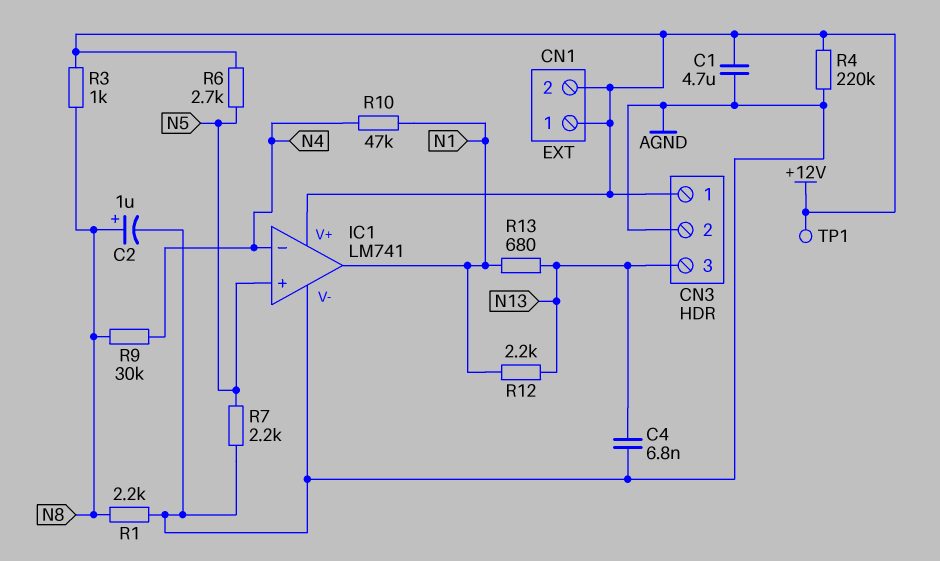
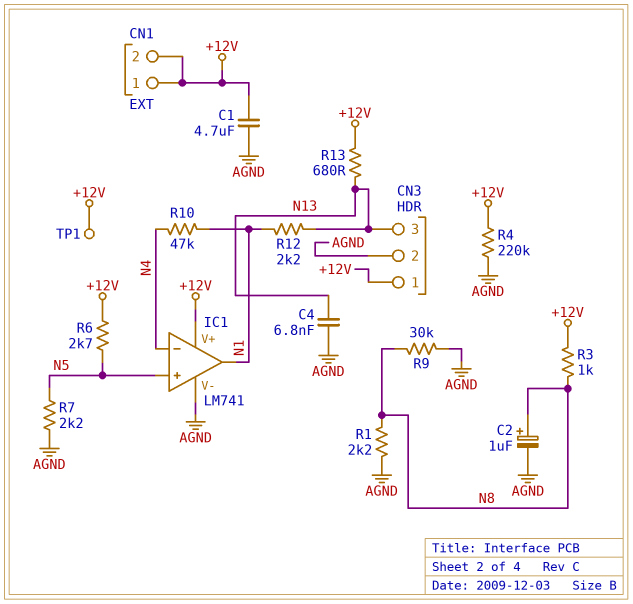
R9: 30k (N4, N8) -> 30k (AGND, N8)
R13: 680 (N1, N13) -> 680 (+12V, N13)

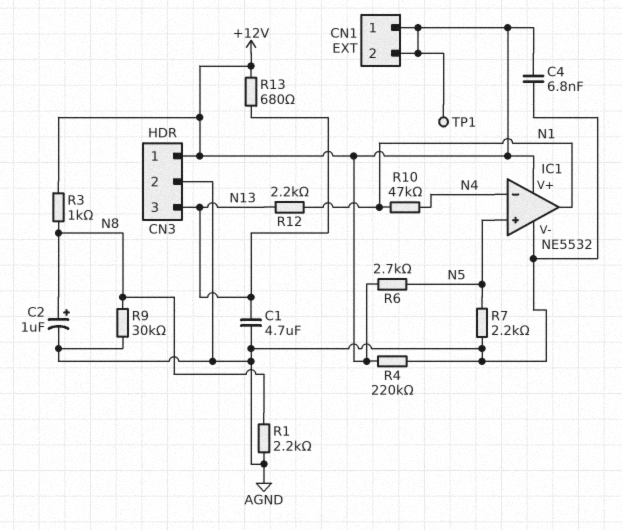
C1: 4.7uF (+12V, AGND) -> 4.7uF (AGND, N13)
C4: 6.8nF (AGND, N13) -> 6.8nF (+12V, AGND)
IC1: LM741 -> NE5532

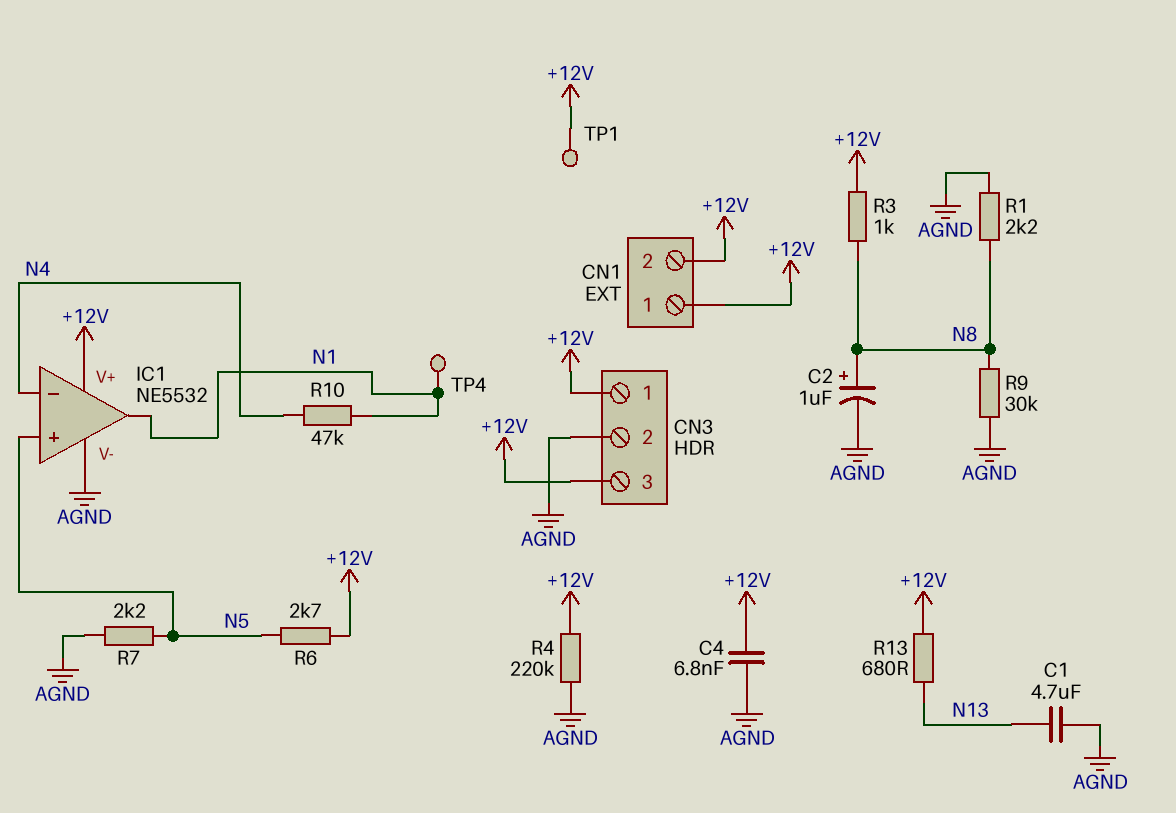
CN3 pin 3: N13 -> +12V
R12: 2.2k (N1, N13) -> none
TP4: none -> test point (N1)

